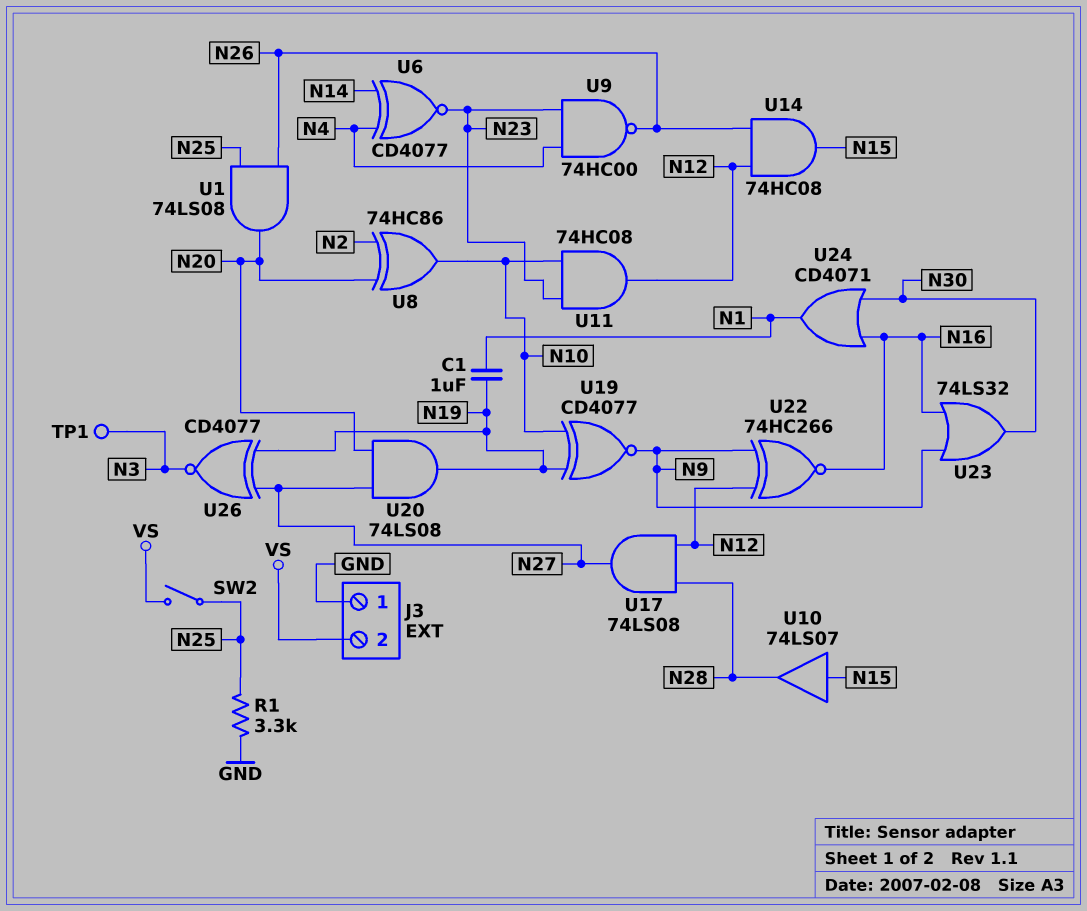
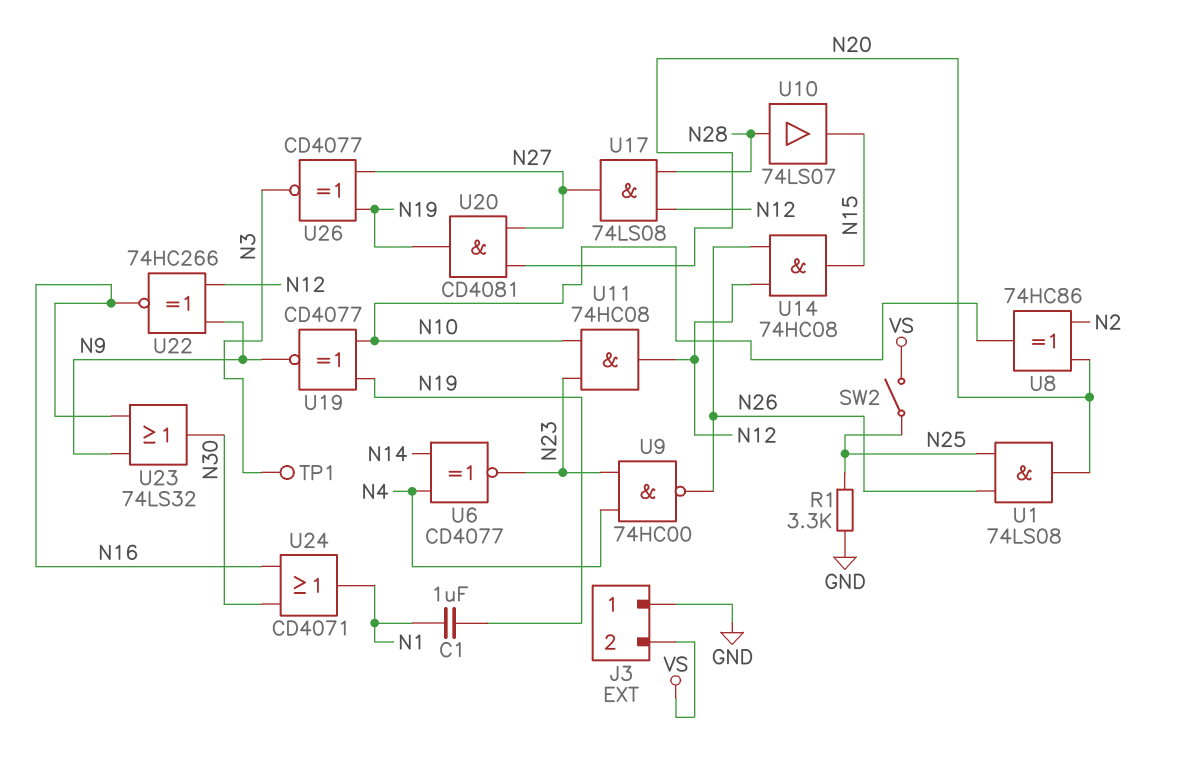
U10: buffer 74LS07 (in N15, out N28) -> buffer 74LS07 (in N28, out N15)
U20: AND 74LS08 (in N20, in N27, out N19) -> AND CD4081 (in N20, in N27, out N19)

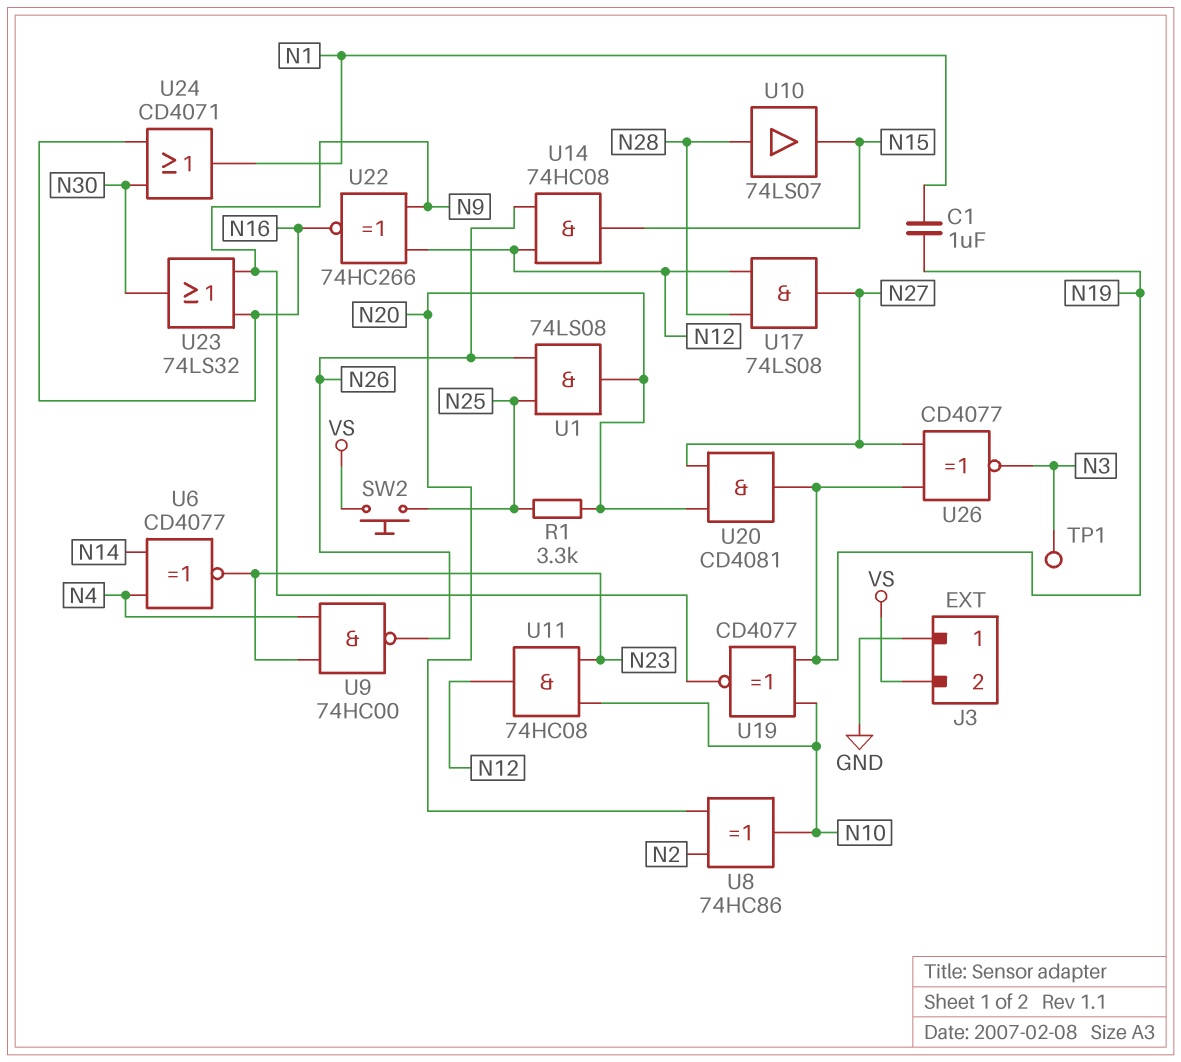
R1: 3.3k (GND, N25) -> 3.3k (N20, N25)
SW2: switch (N25, VS) -> button (N25, VS)

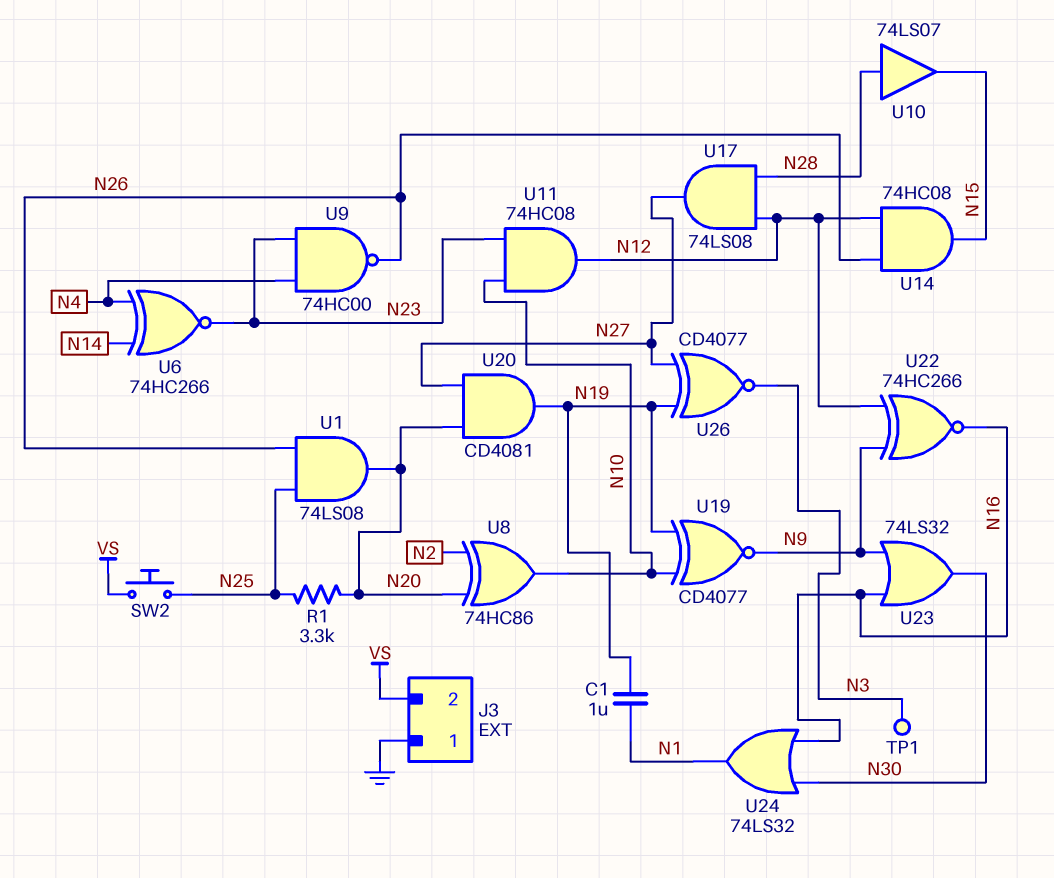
U6: XNOR CD4077 (in N4, in N14, out N23) -> XNOR 74HC266 (in N4, in N14, out N23)
U24: OR CD4071 (in N16, in N30, out N1) -> OR 74LS32 (in N16, in N30, out N1)

